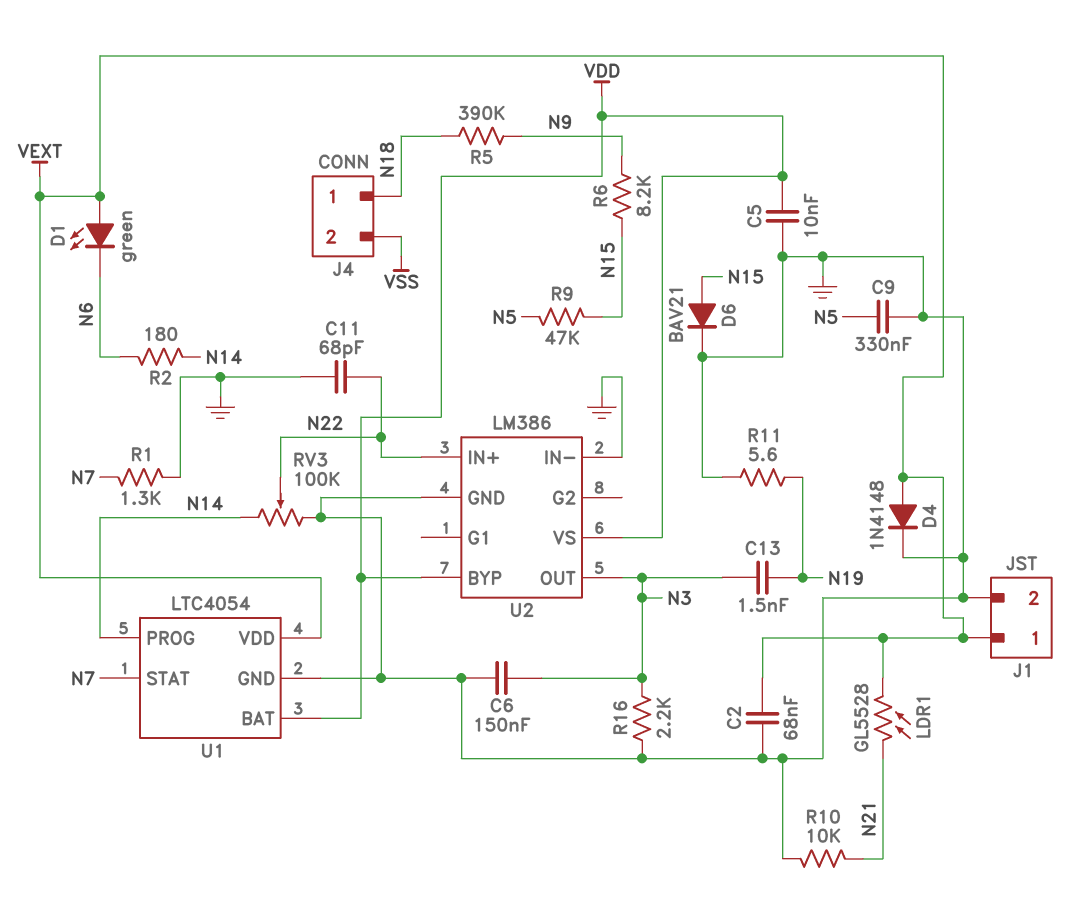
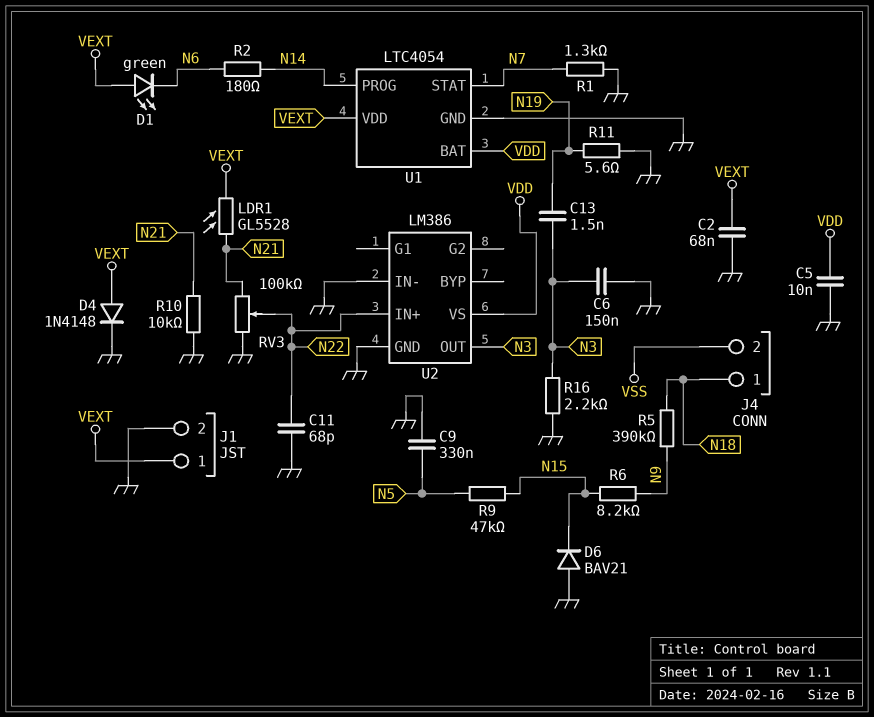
D6: diode BAV21 (A N15, K GND) -> diode BAV21 (A GND, K N15)
RV3: 100k (GND, N14, wiper N22) -> 100k (GND, N21, wiper N22)
U2 pin BYP: VDD -> none

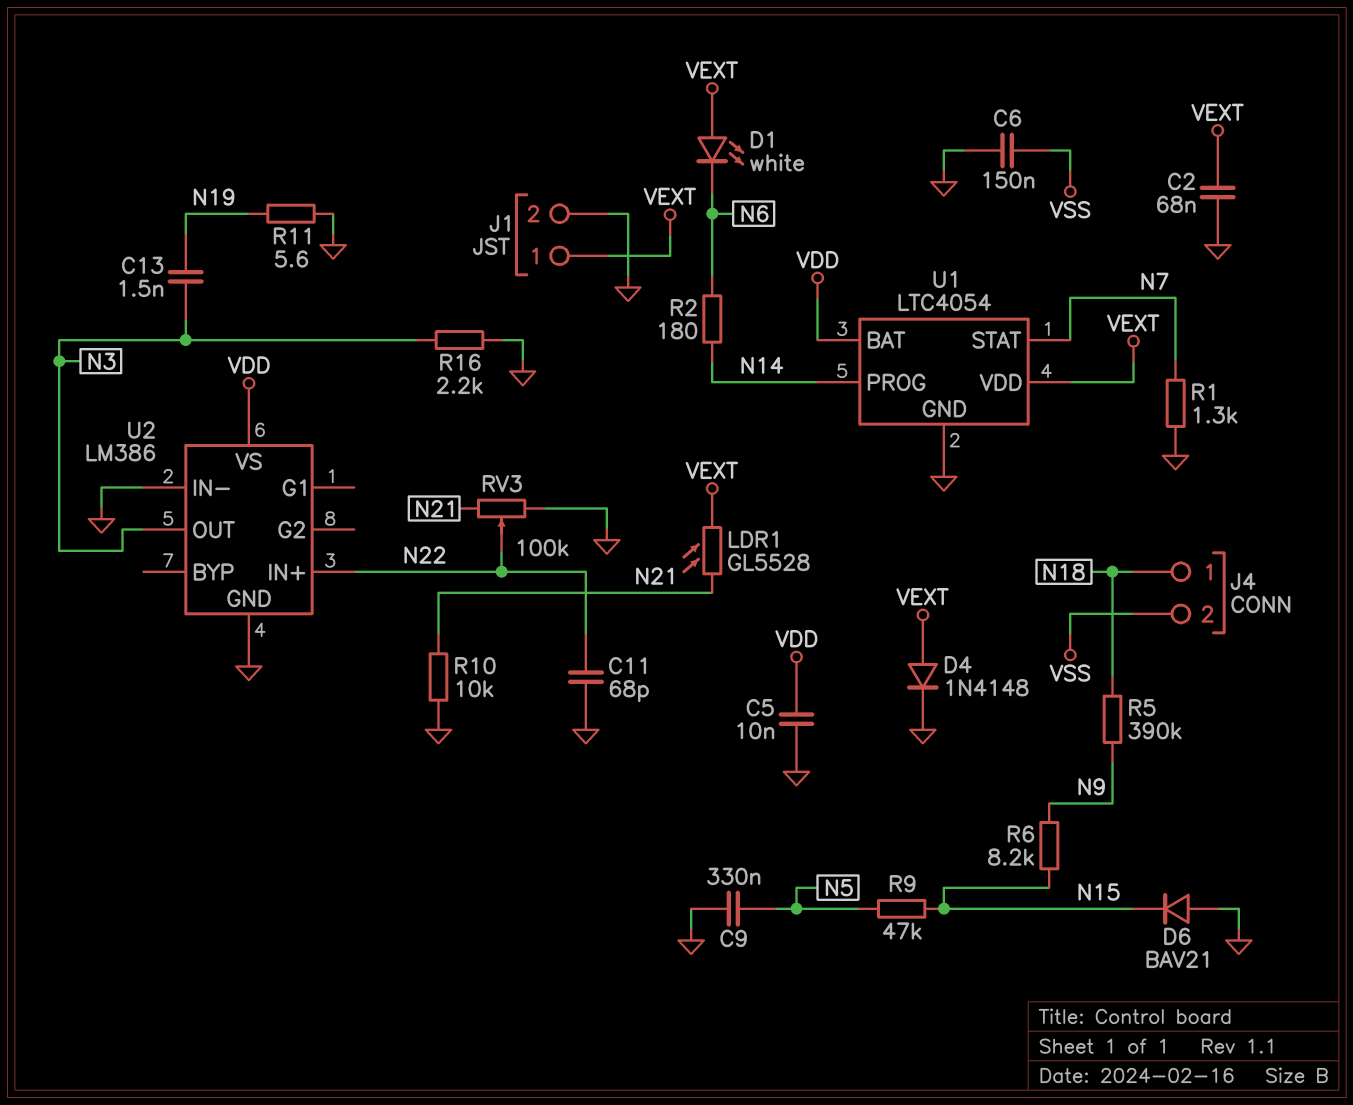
C6: 150nF (GND, N3) -> 150nF (GND, VSS)
D1: LED green (A VEXT, K N6) -> LED white (A VEXT, K N6)

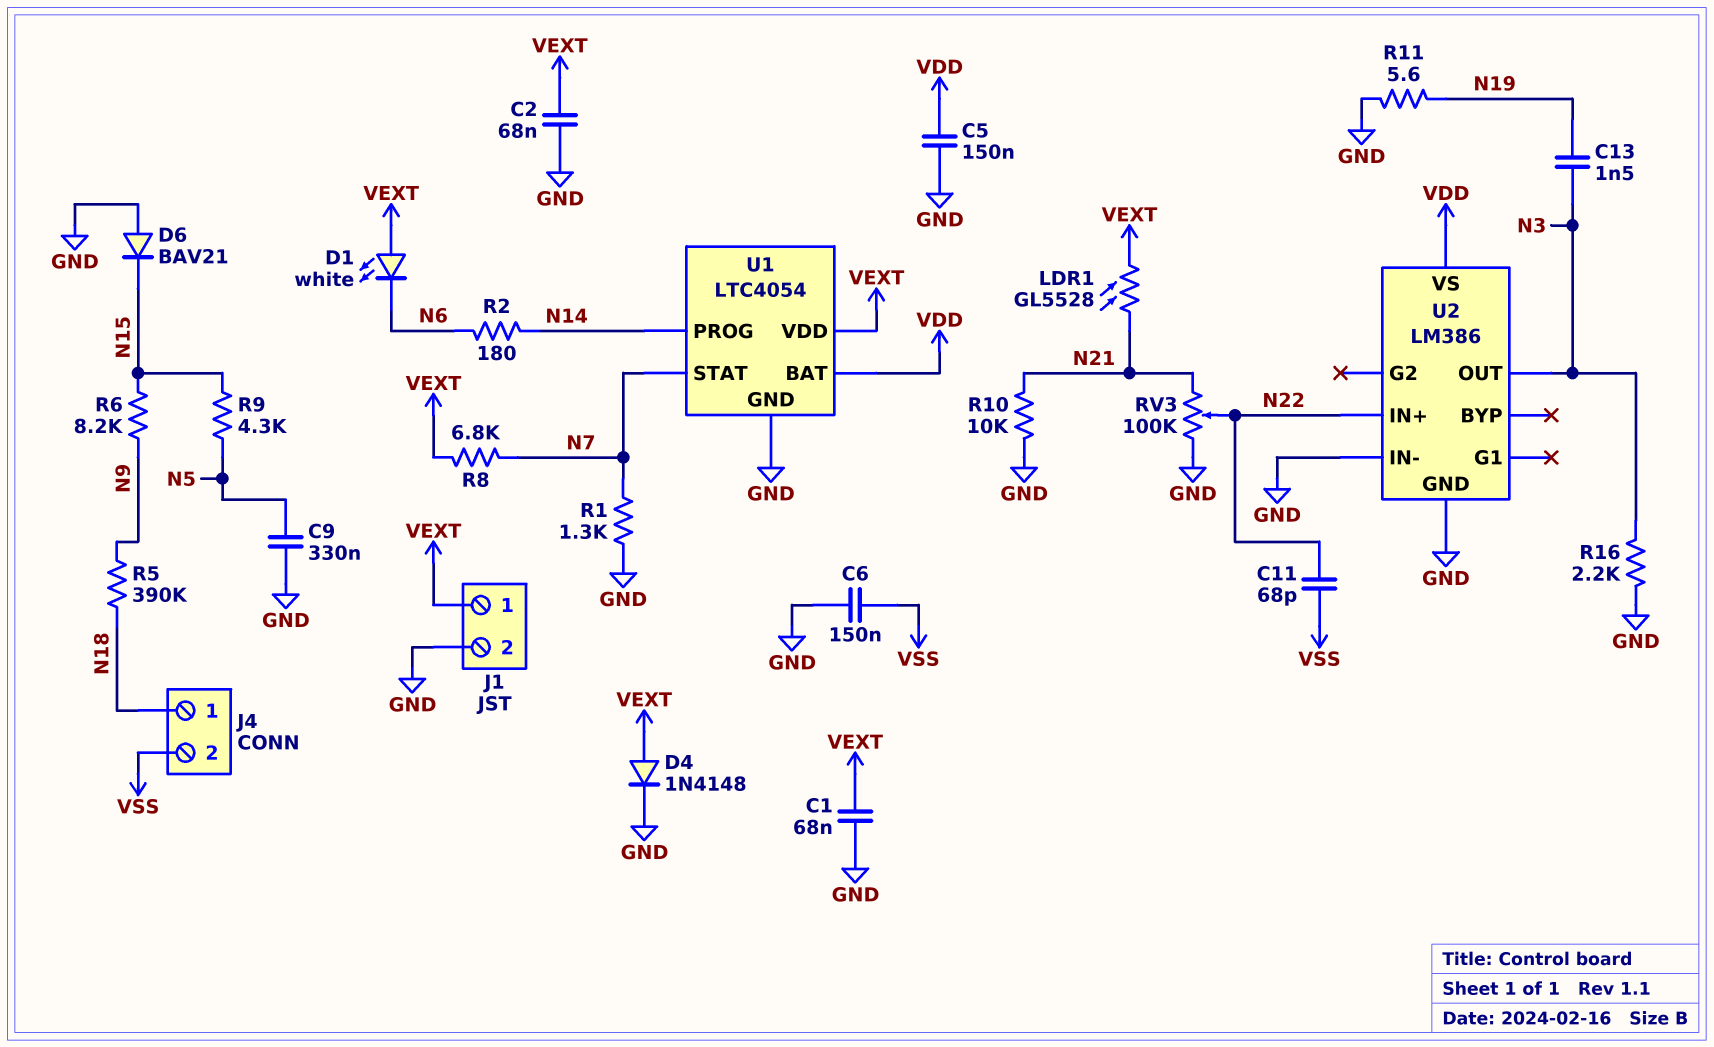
C1: none -> 68nF (GND, VEXT)
C5: 10nF (GND, VDD) -> 150nF (GND, VDD)
C11: 68pF (GND, N22) -> 68pF (N22, VSS)
R8: none -> 6.8k (N7, VEXT)
R9: 47k (N5, N15) -> 4.3k (N5, N15)

